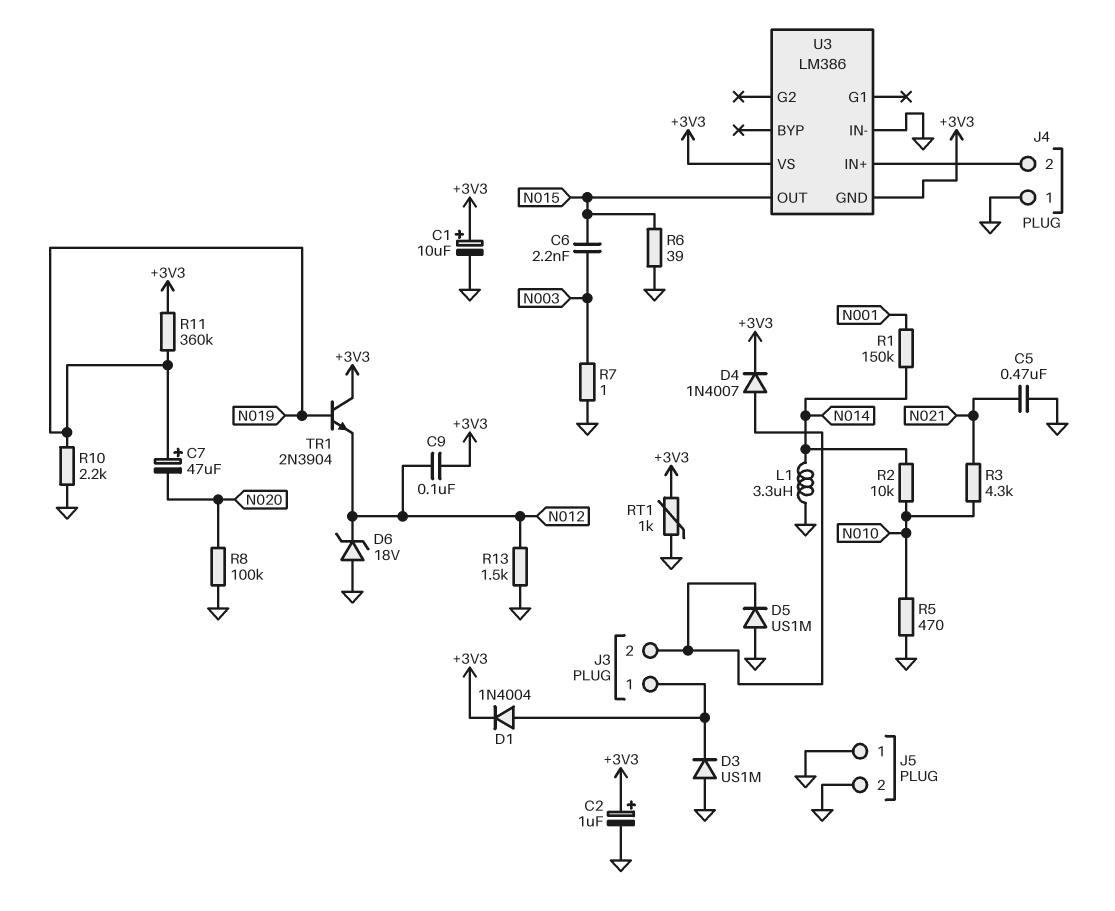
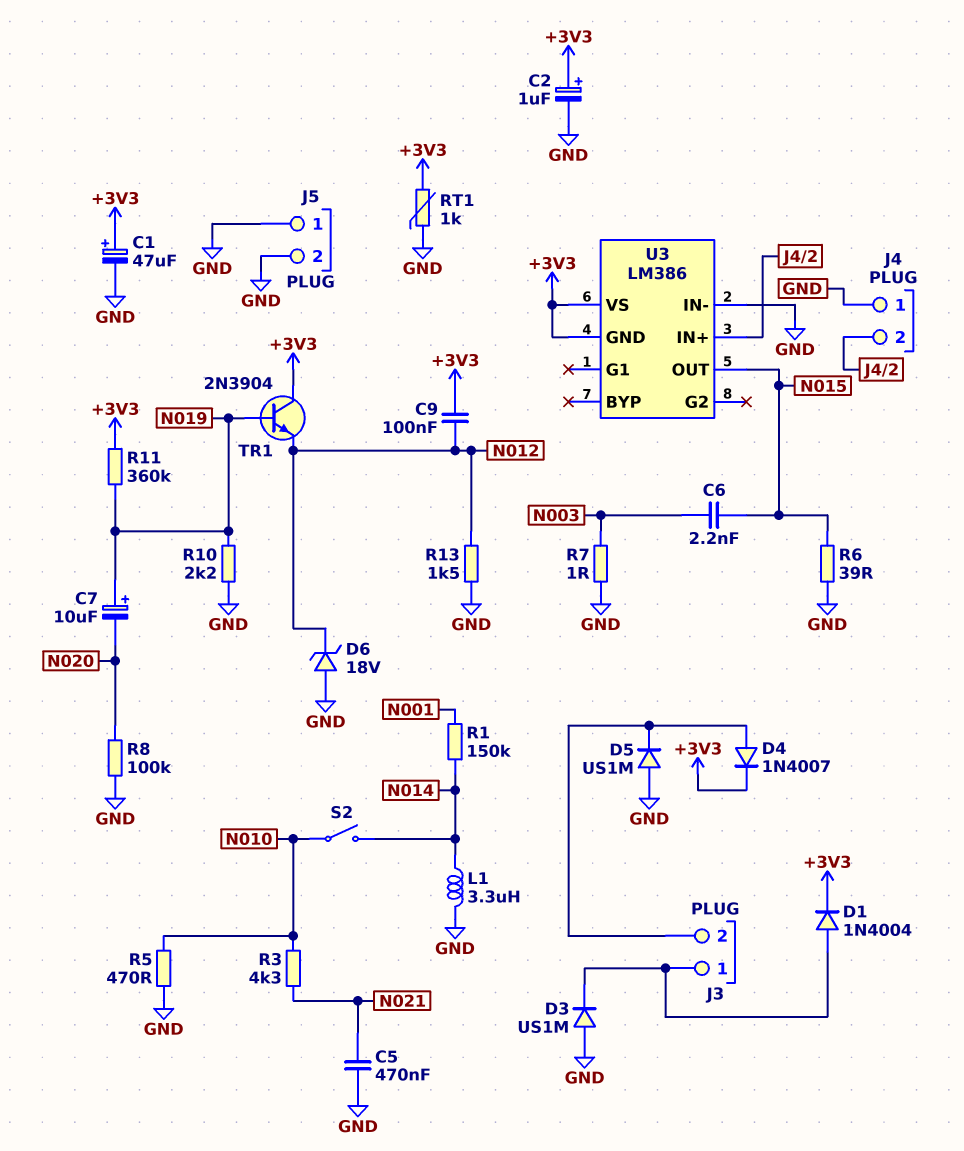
C1: 10uF (plus +3V3, minus GND) -> 47uF (plus +3V3, minus GND)
C7: 47uF (plus N019, minus N020) -> 10uF (plus N019, minus N020)
R2: 10k (N010, N014) -> none
S2: none -> switch (N010, N014)

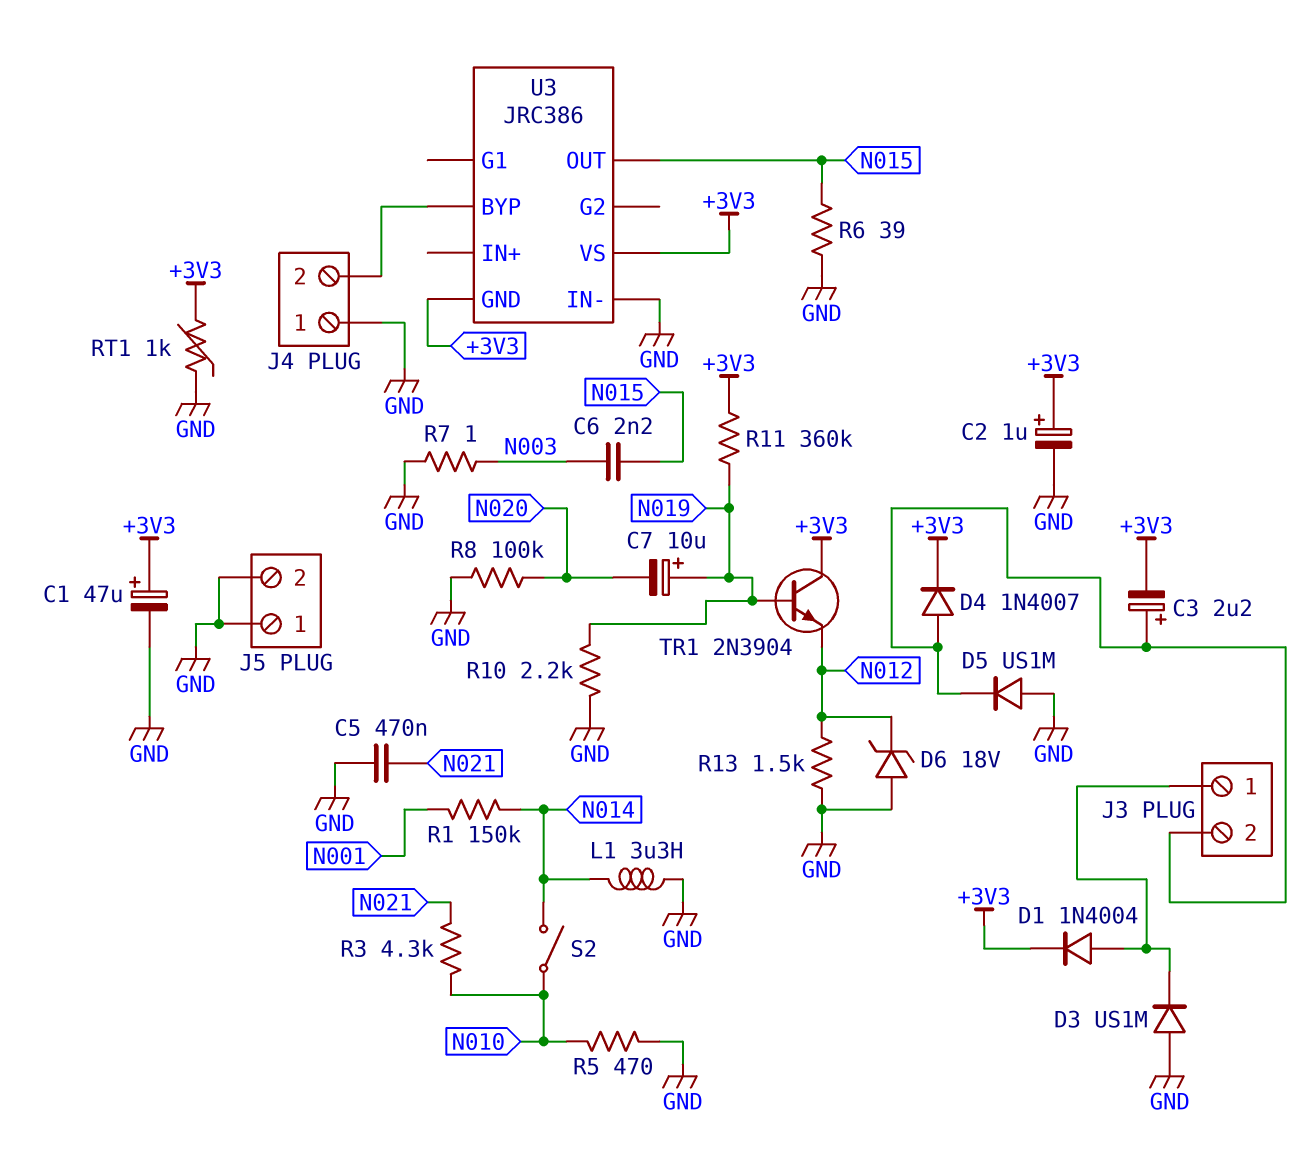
C3: none -> 2.2uF (plus J3/2, minus +3V3)
C9: 100nF (+3V3, N012) -> none
U3: LM386 -> JRC386
U3 pin BYP: none -> J4/2
U3 pin IN+: J4/2 -> none

